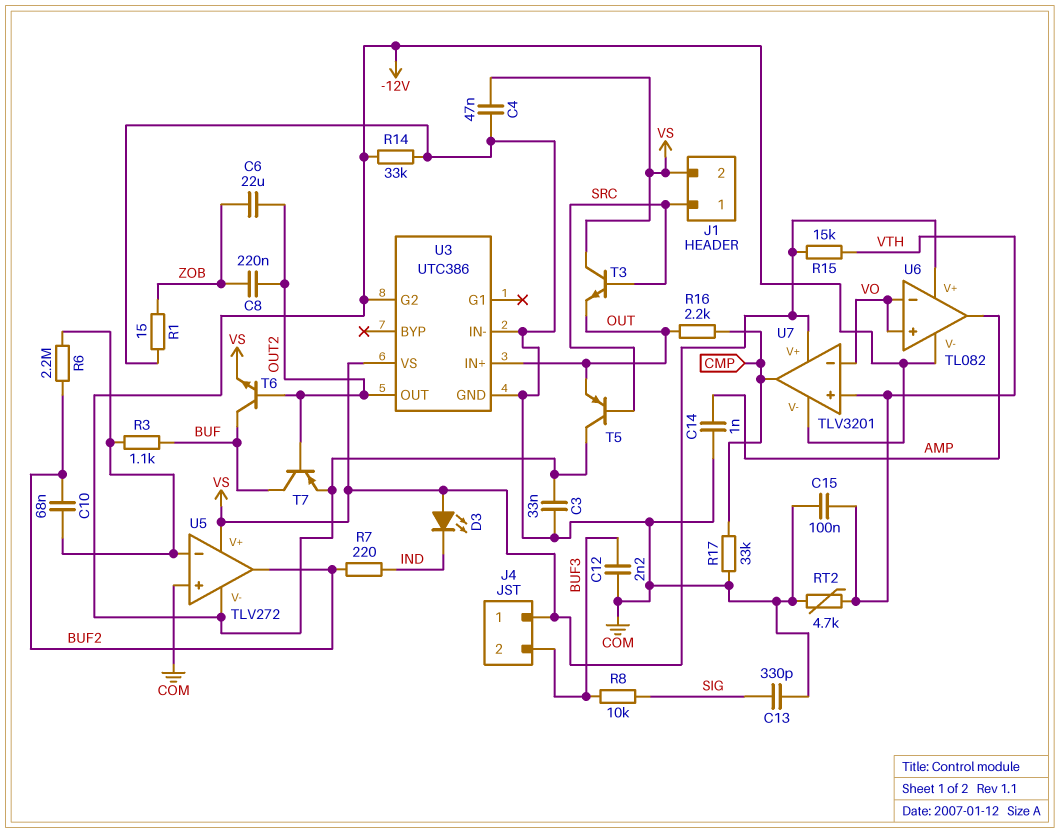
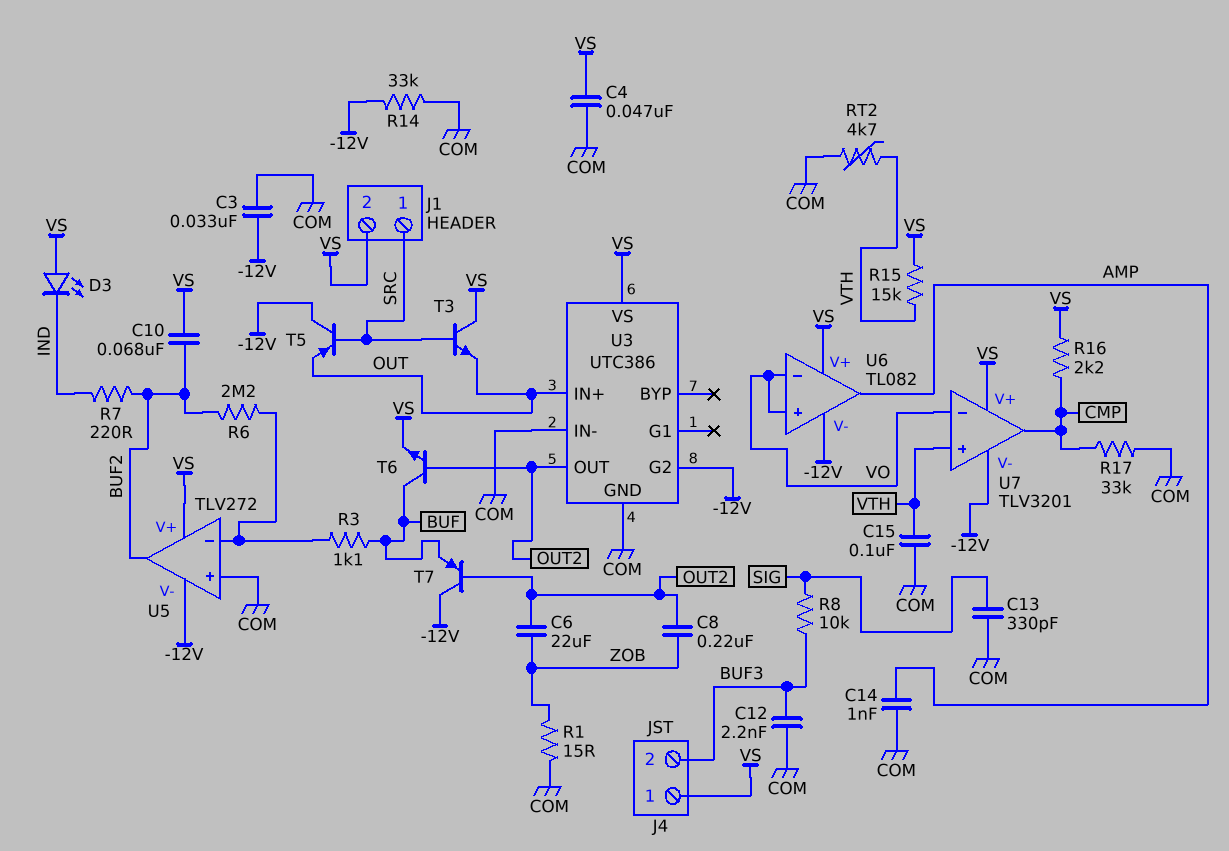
C10: 68nF (BUF2, U5/in-) -> 68nF (BUF2, VS)
R16: 2.2k (CMP, OUT) -> 2.2k (CMP, VS)
T7: PNP (B OUT2, C BUF, E -12V) -> PNP (B OUT2, C -12V, E BUF)

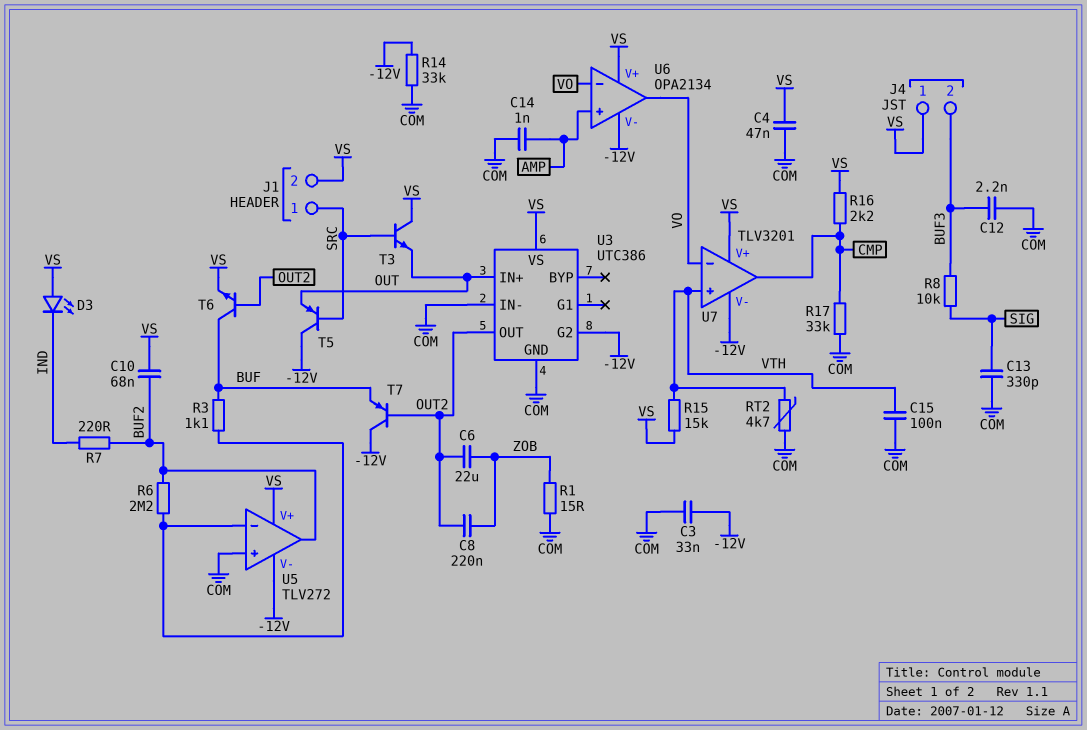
U6: TL082 -> OPA2134
U6 pin in+: VO -> AMP
U6 pin out: AMP -> VO

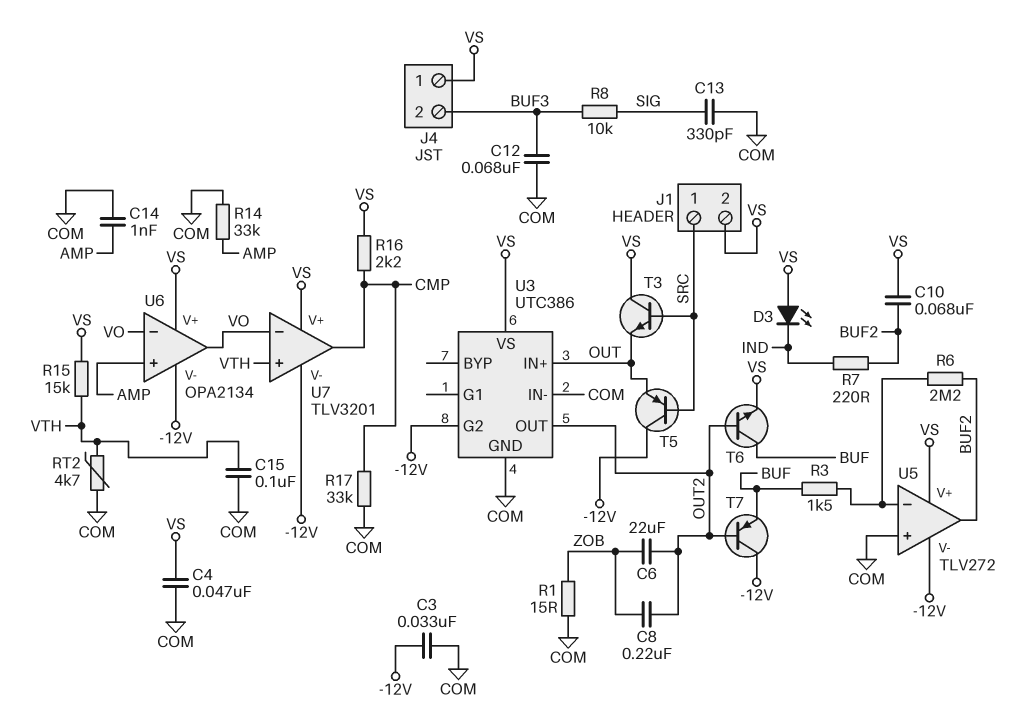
C12: 2.2nF (BUF3, COM) -> 68nF (BUF3, COM)
R3: 1.1k (BUF, U5/in-) -> 1.5k (BUF, U5/in-)
R14: 33k (-12V, COM) -> 33k (AMP, COM)

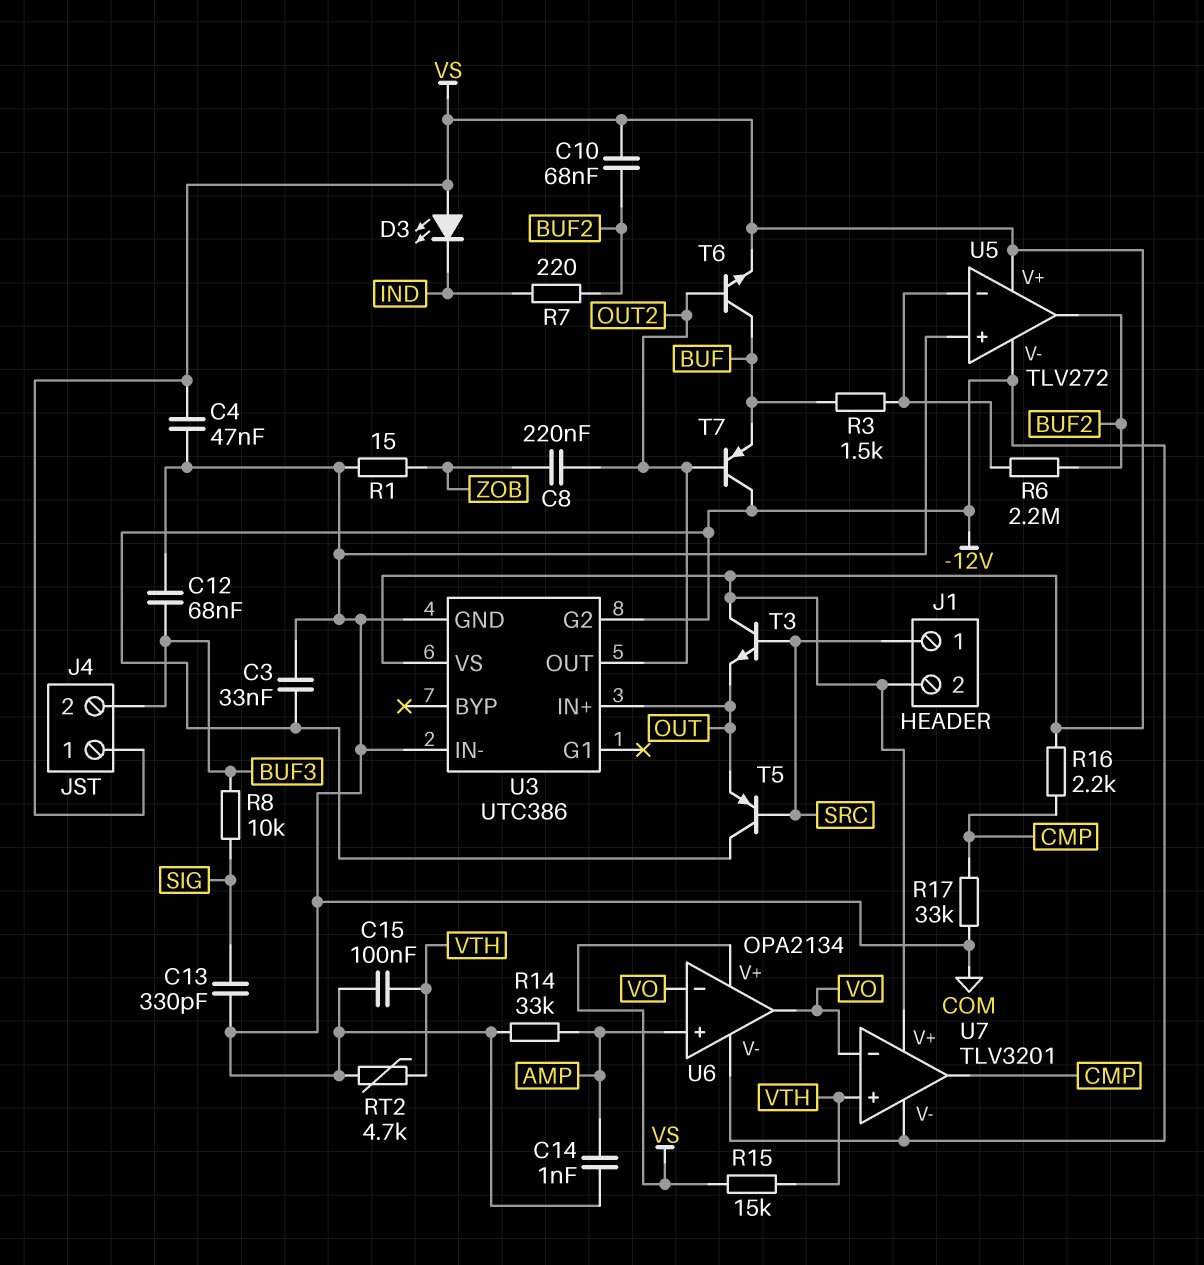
C6: 22uF (OUT2, ZOB) -> none

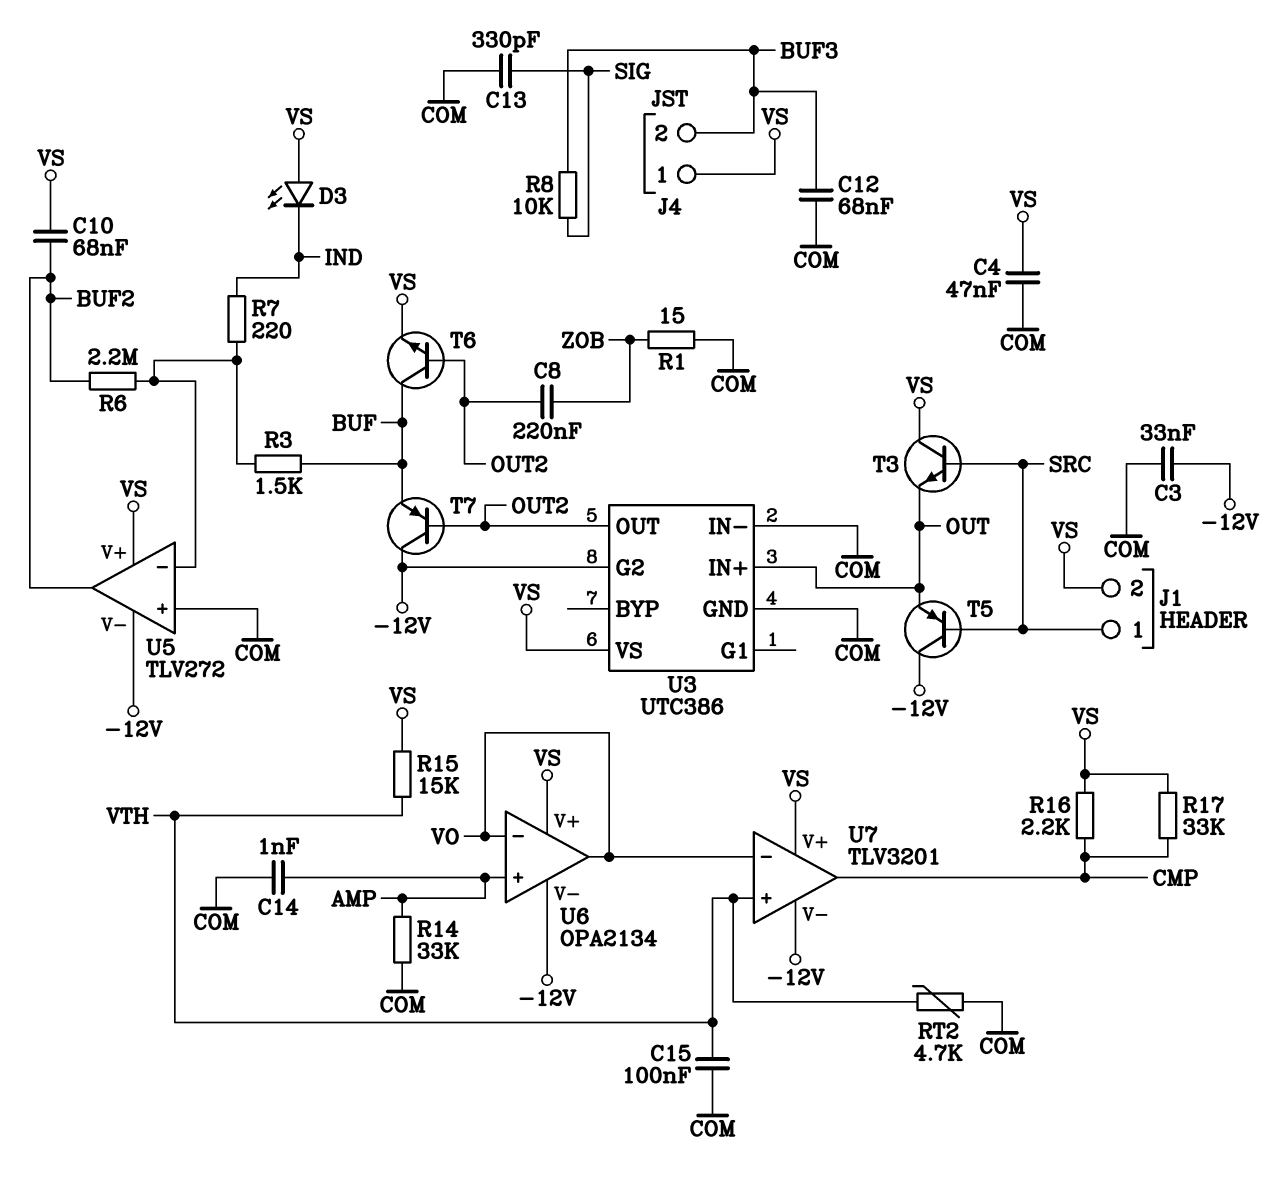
R7: 220 (BUF2, IND) -> 220 (IND, U5/in-)
R17: 33k (CMP, COM) -> 33k (CMP, VS)

